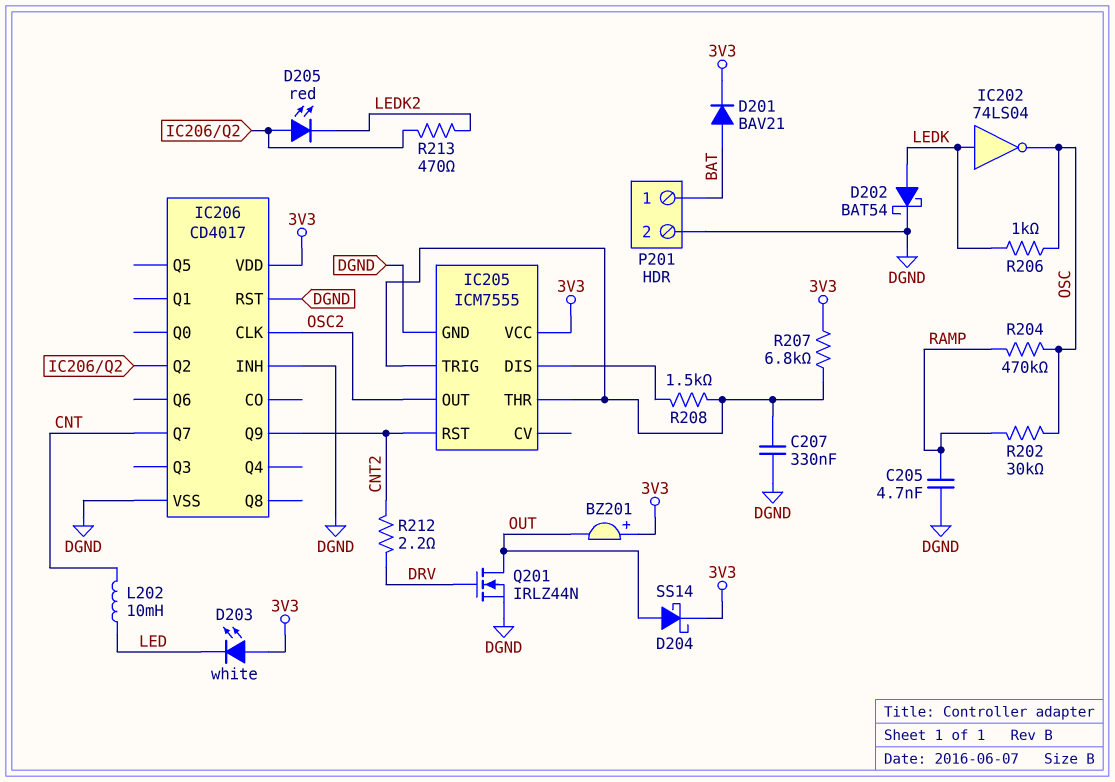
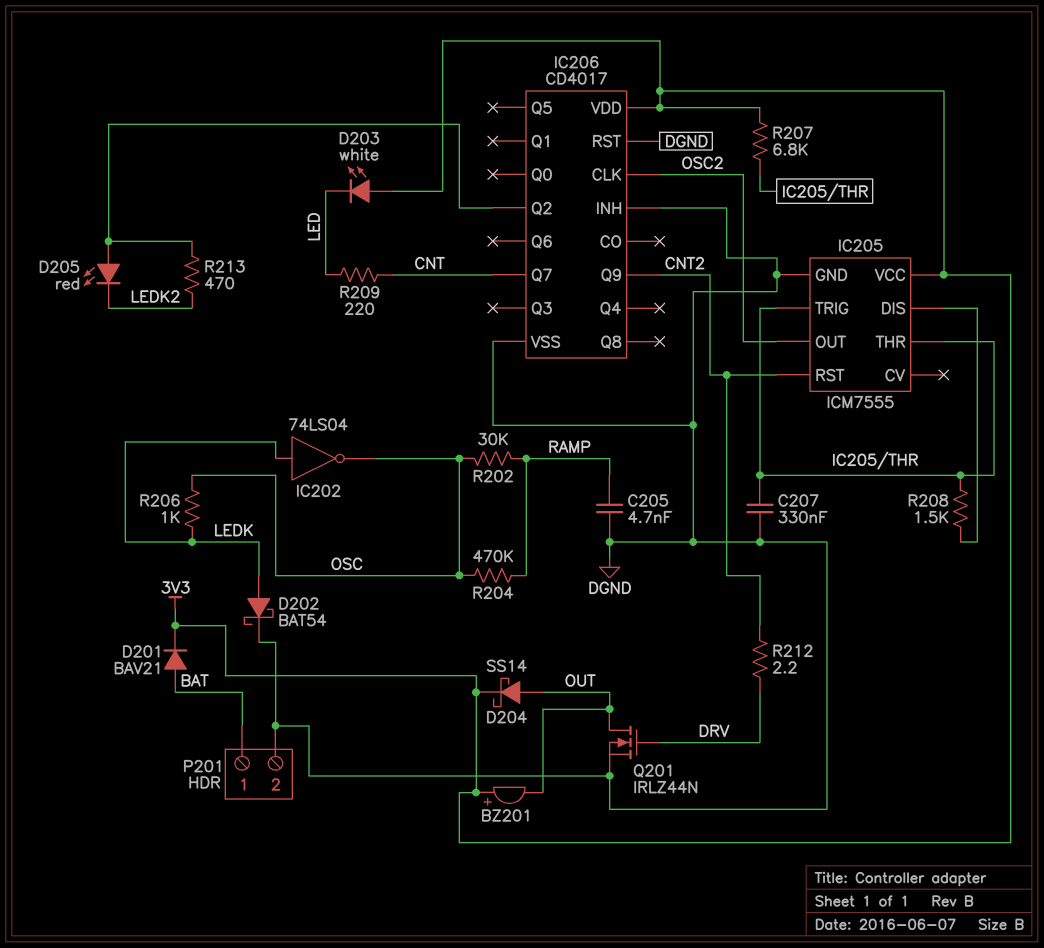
L202: 10mH (CNT, LED) -> none
R209: none -> 220 (CNT, LED)

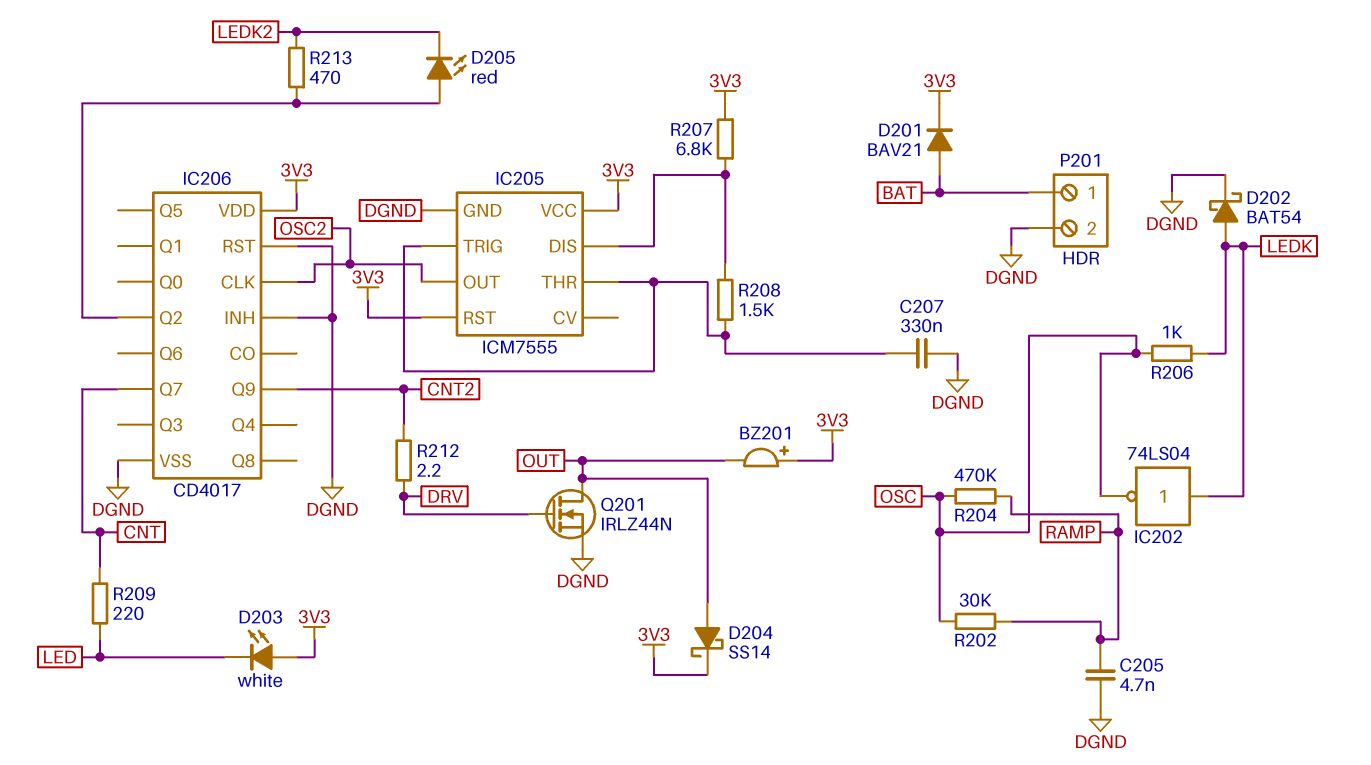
IC205 pin RST: CNT2 -> 3V3
R207: 6.8k (3V3, IC205/THR) -> 6.8k (3V3, IC205/DIS)

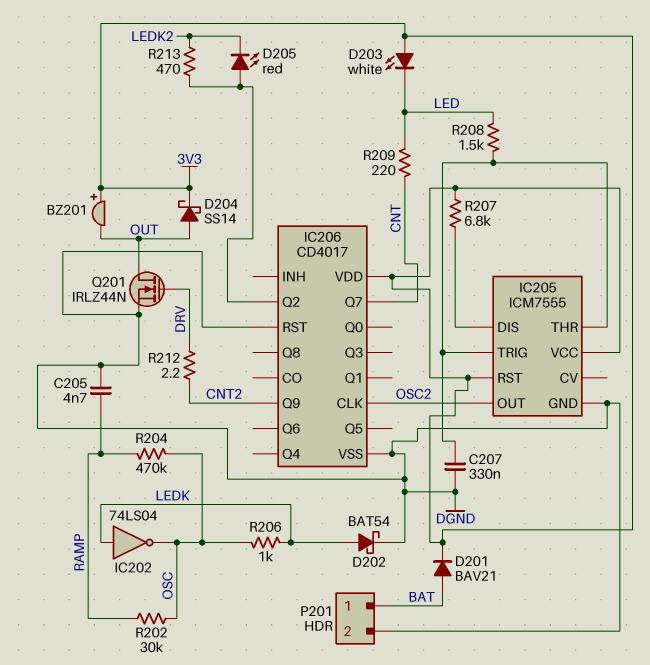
IC206 pin INH: DGND -> none
R208: 1.5k (IC205/DIS, IC205/THR) -> 1.5k (IC205/THR, LED)

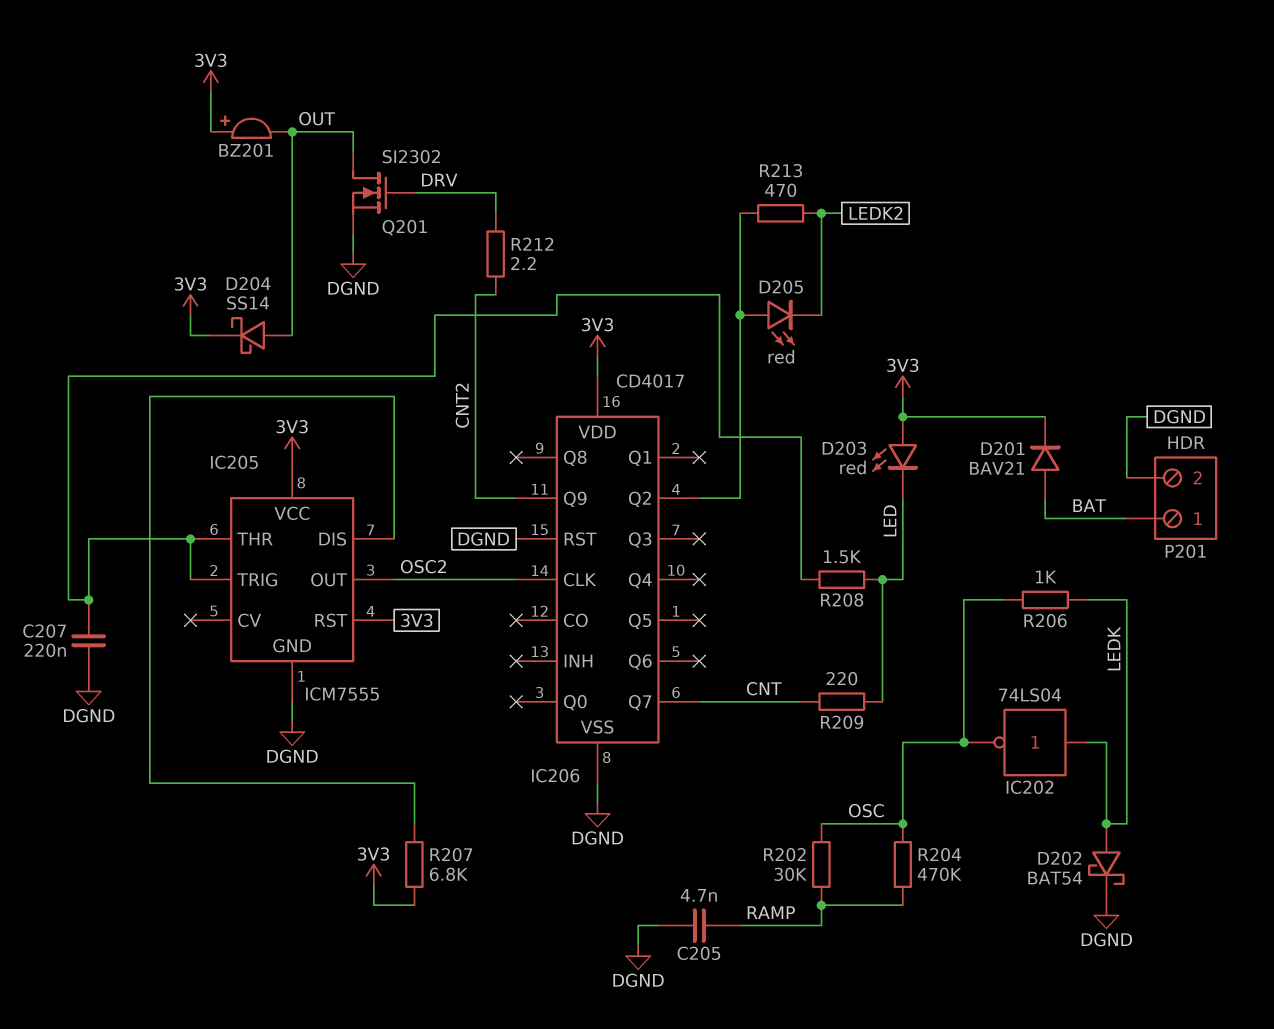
C207: 330nF (DGND, IC205/THR) -> 220nF (DGND, IC205/THR)
D203: LED white (A 3V3, K LED) -> LED red (A 3V3, K LED)
Q201: NMOS IRLZ44N (G DRV, D OUT, S DGND) -> NMOS SI2302 (G DRV, D OUT, S DGND)

